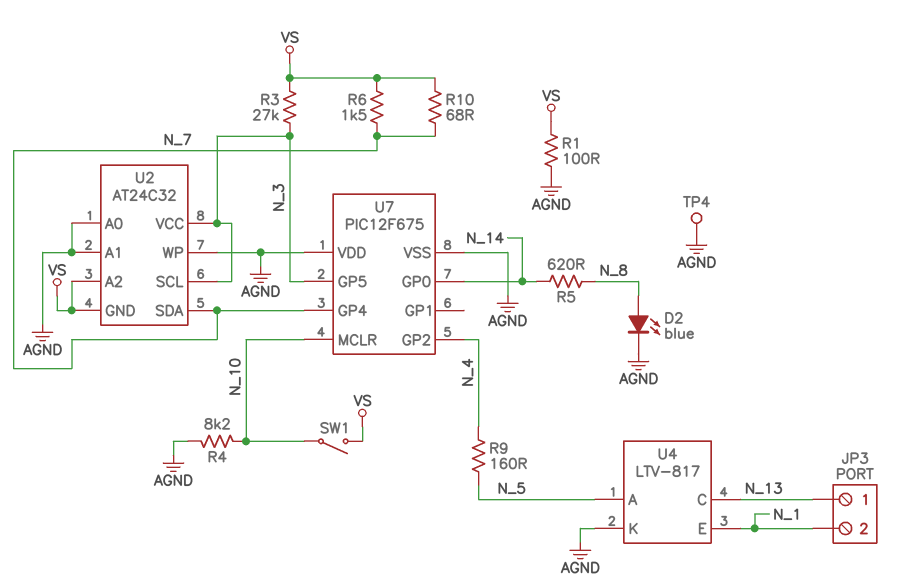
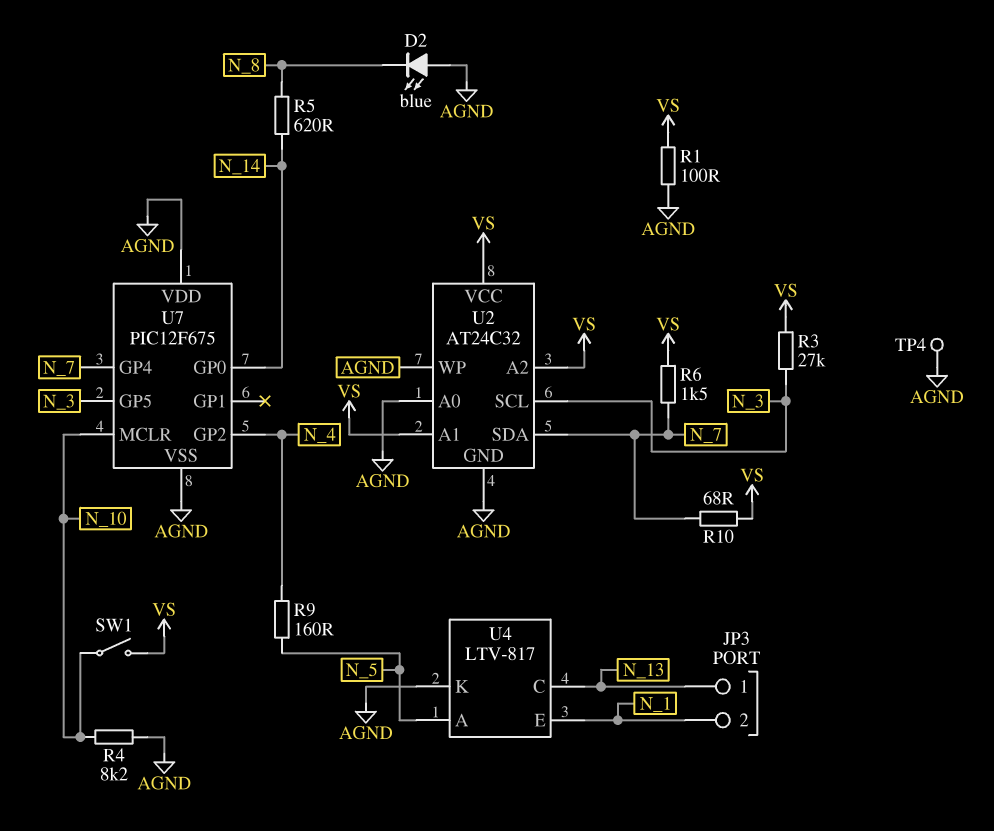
D2: LED blue (A N_8, K AGND) -> LED blue (A AGND, K N_8)
U2 pin A1: AGND -> VS
U2 pin GND: VS -> AGND
U2 pin VCC: N_3 -> VS

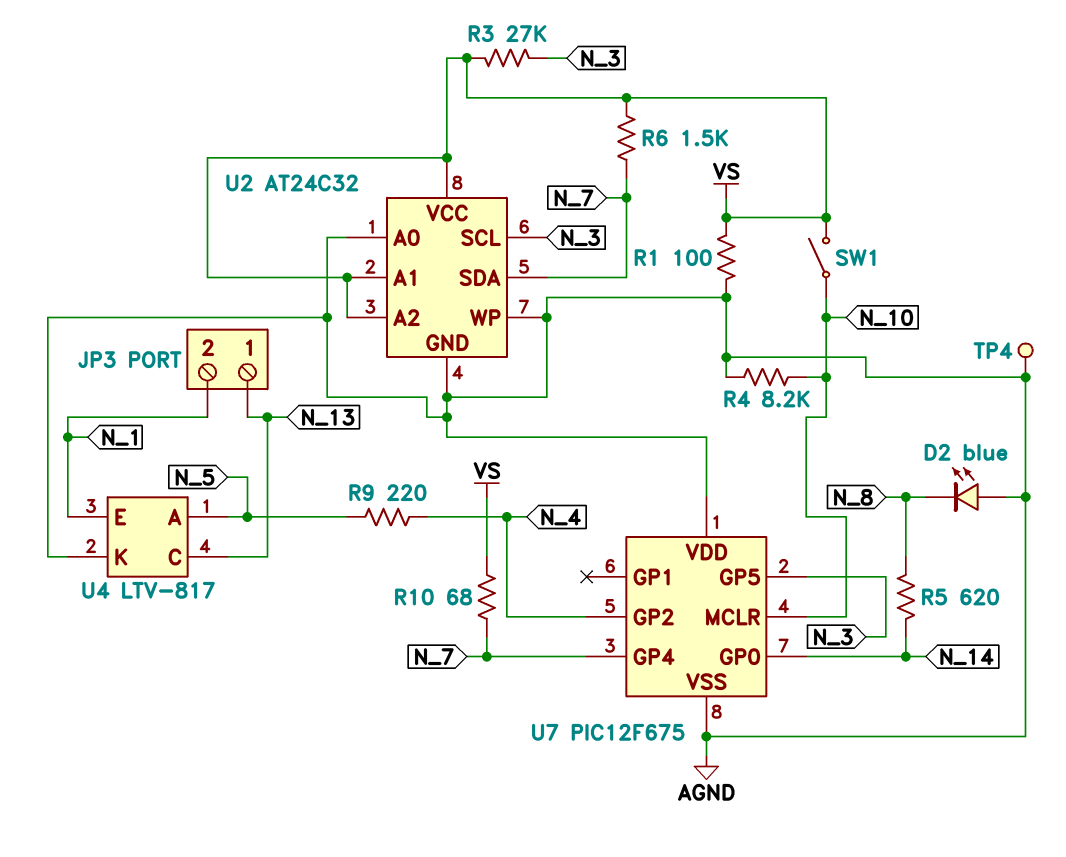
R9: 160 (N_4, N_5) -> 220 (N_4, N_5)

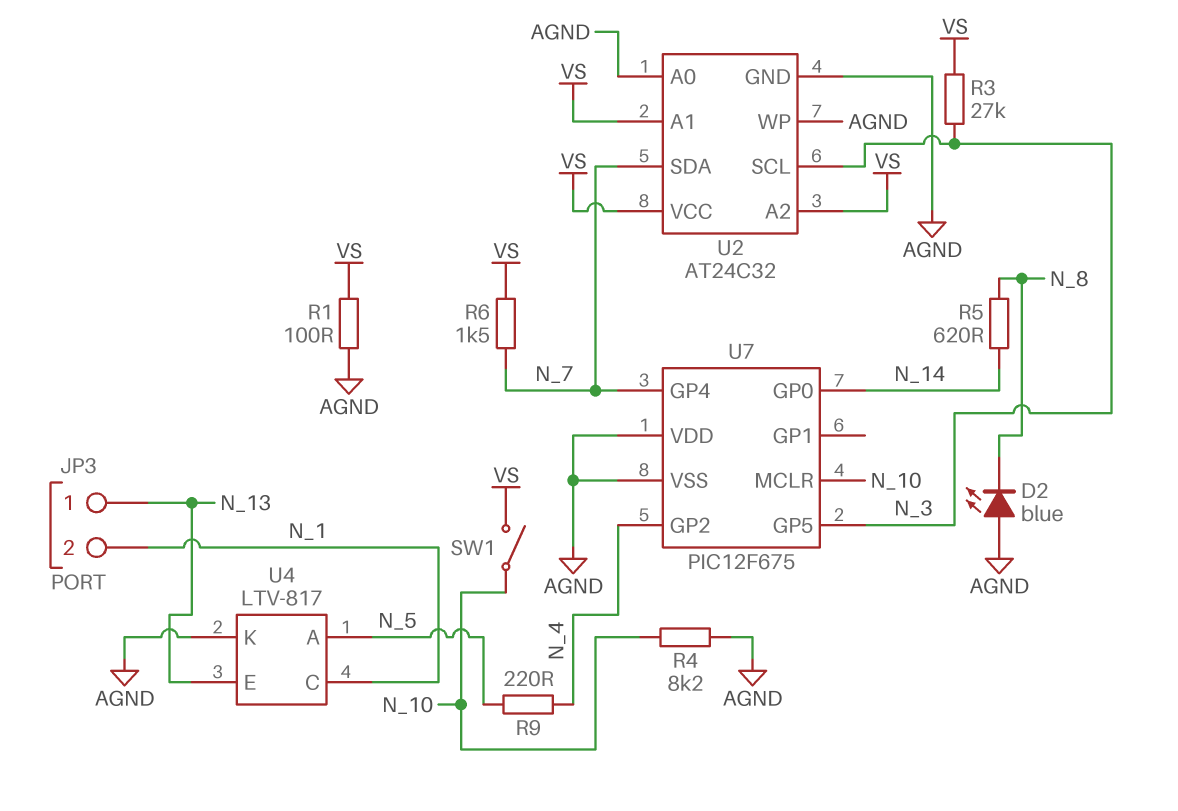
R10: 68 (N_7, VS) -> none
TP4: test point (AGND) -> none
U4 pin C: N_13 -> N_1
U4 pin E: N_1 -> N_13

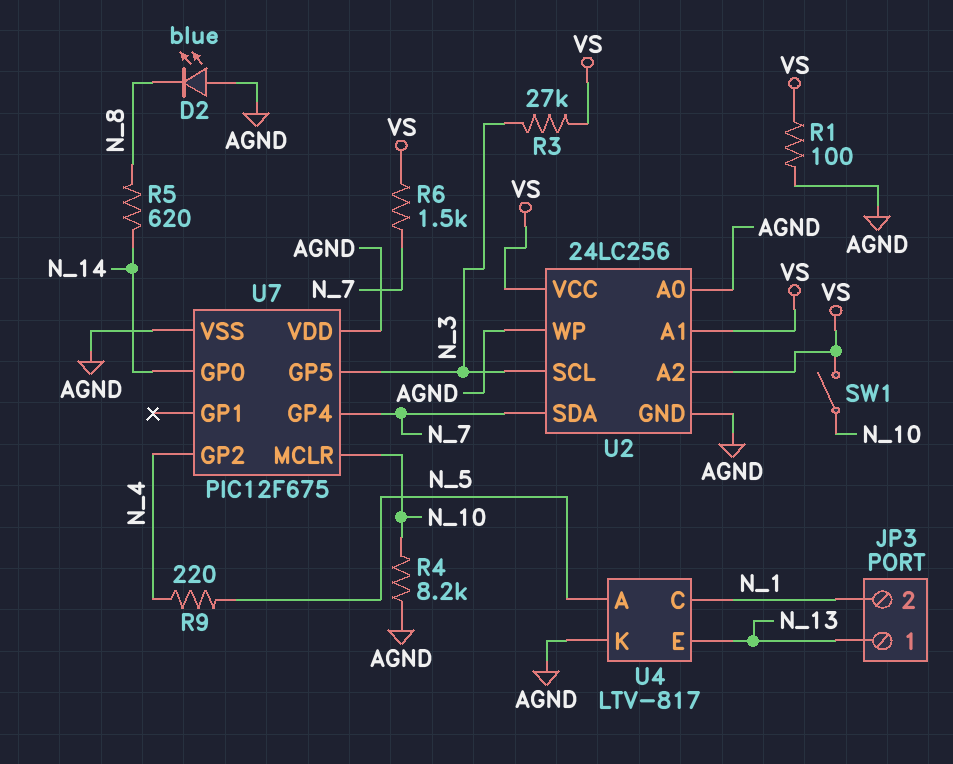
U2: AT24C32 -> 24LC256

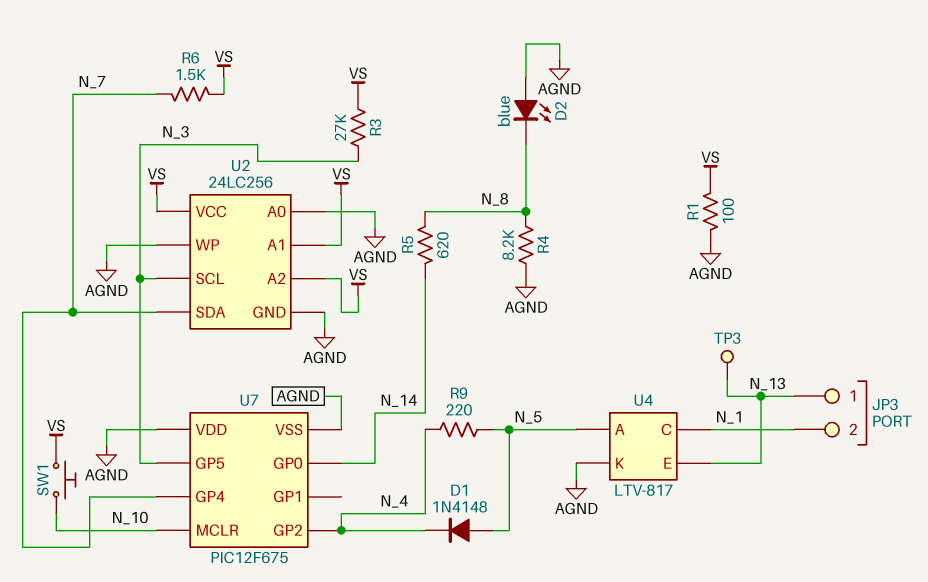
D1: none -> diode 1N4148 (A N_5, K N_4)
R4: 8.2k (AGND, N_10) -> 8.2k (AGND, N_8)
SW1: switch (N_10, VS) -> button (N_10, VS)
TP3: none -> test point (N_13)

